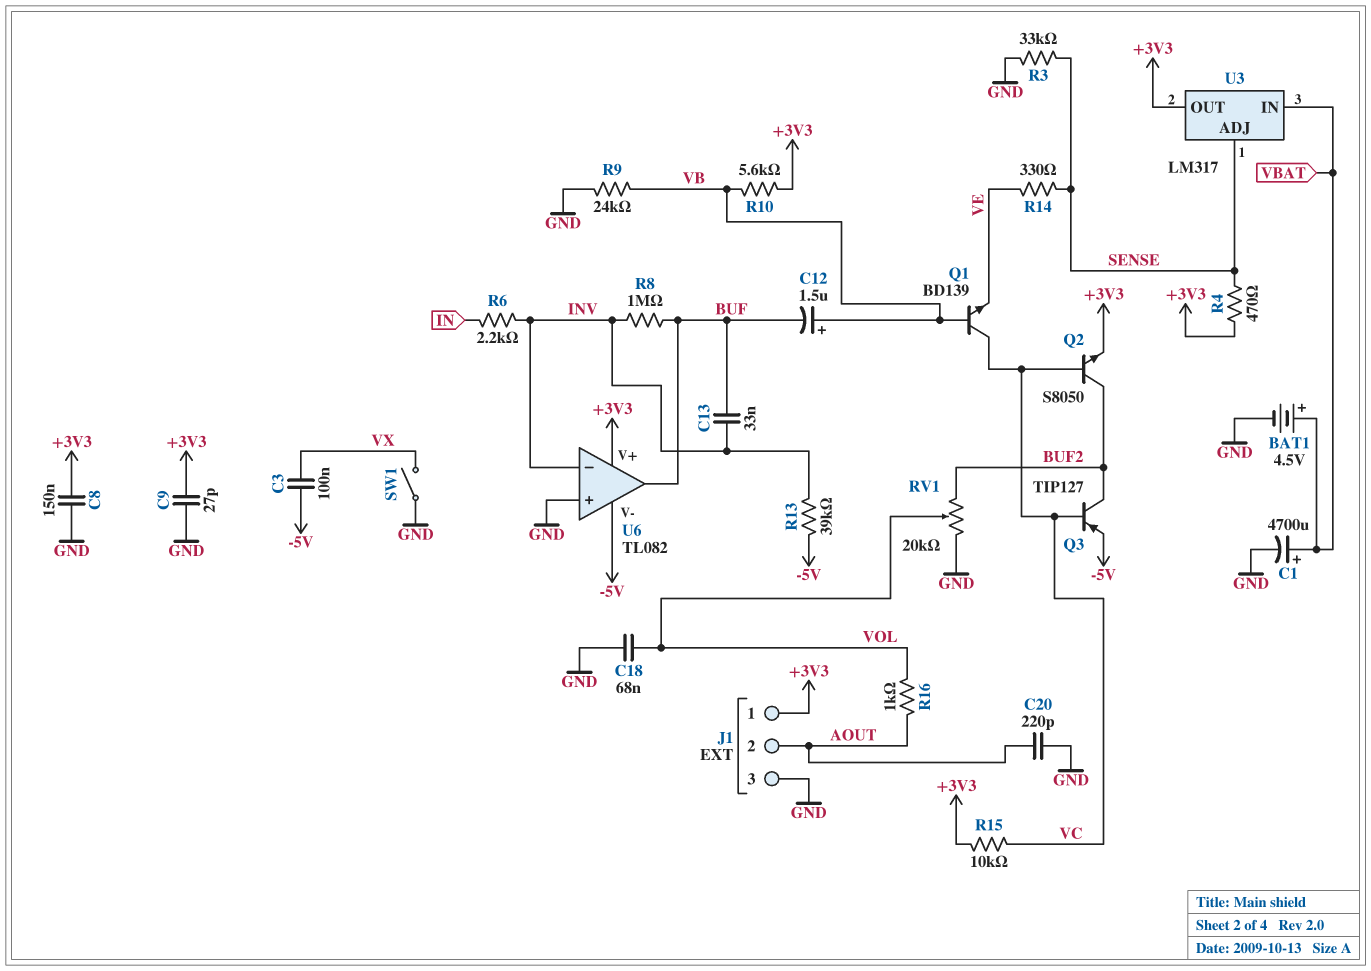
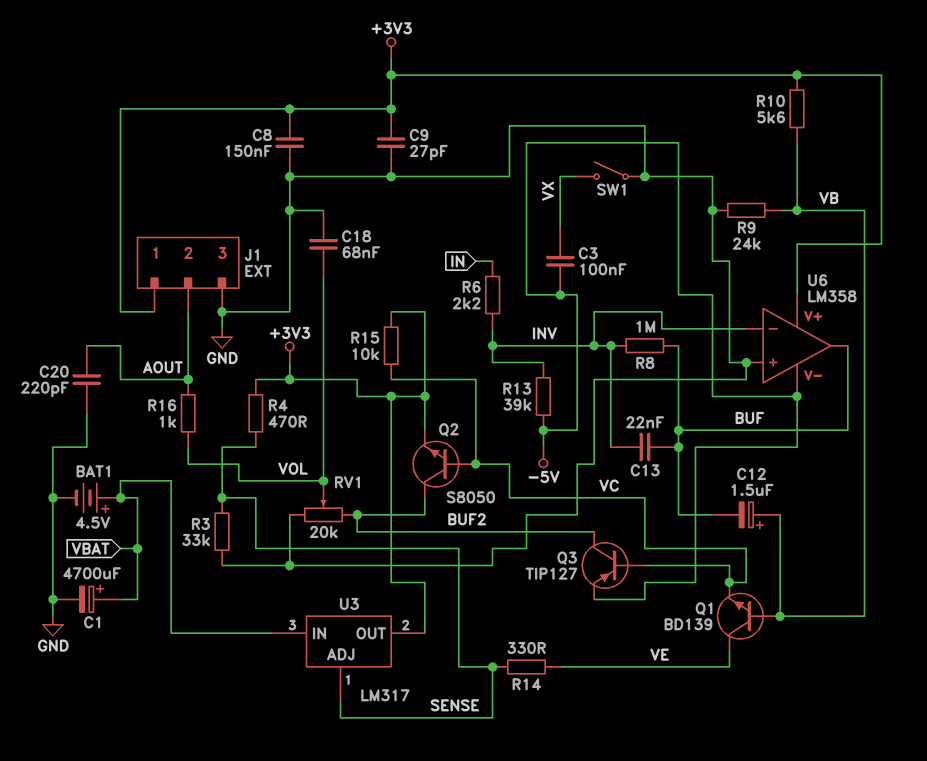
C13: 33nF (BUF, INV) -> 22nF (BUF, INV)
Q1: NPN BD139 (B VB, C VC, E VE) -> NPN BD139 (B VB, C VE, E VC)
U6: TL082 -> LM358

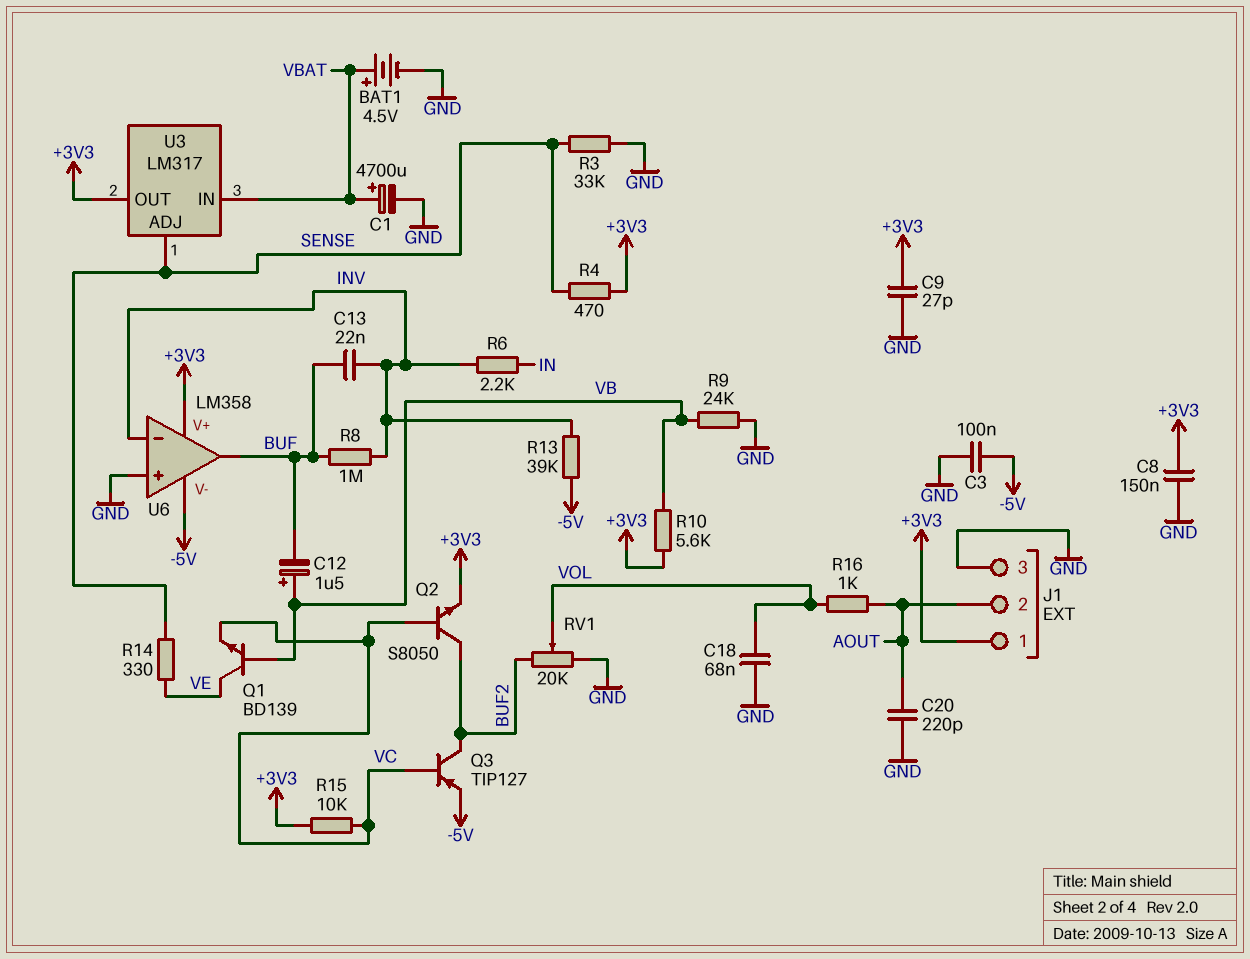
C3: 100nF (-5V, VX) -> 100nF (-5V, GND)
SW1: switch (GND, VX) -> none

